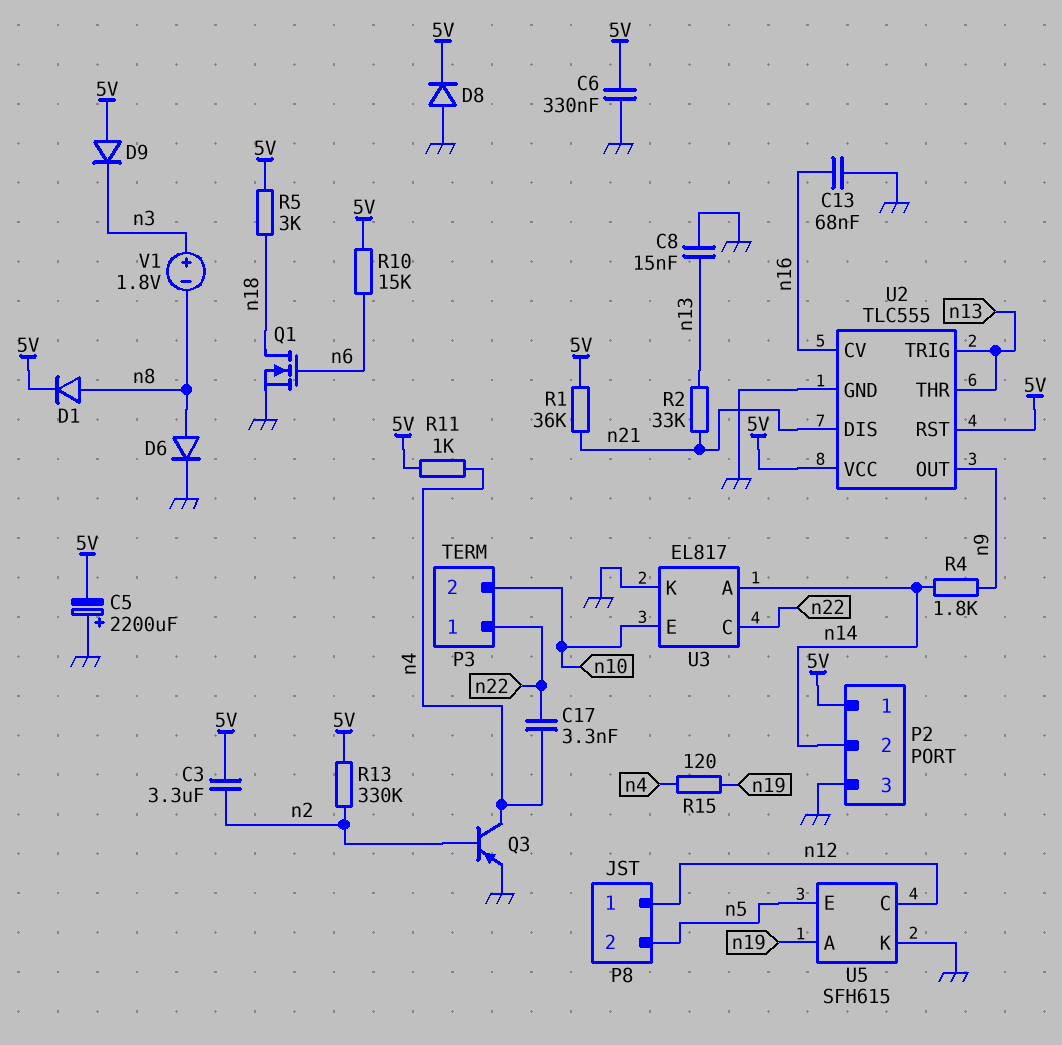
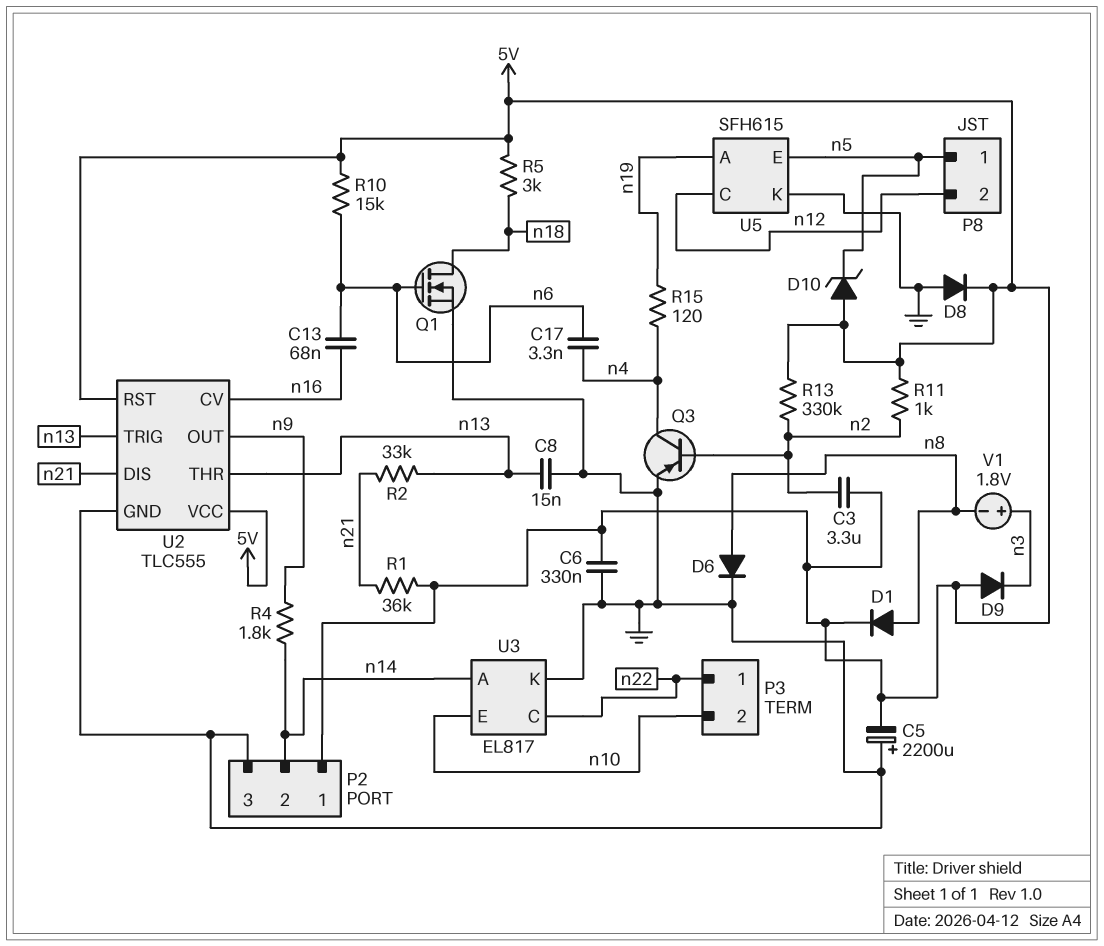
C13: 68nF (GND, n16) -> 68nF (n6, n16)
C17: 3.3nF (n4, n22) -> 3.3nF (n4, n6)
D10: none -> zener (A 5V, K n5)
P8 pin 1: n12 -> n5
P8 pin 2: n5 -> n12
R11: 1k (5V, n4) -> 1k (5V, n2)

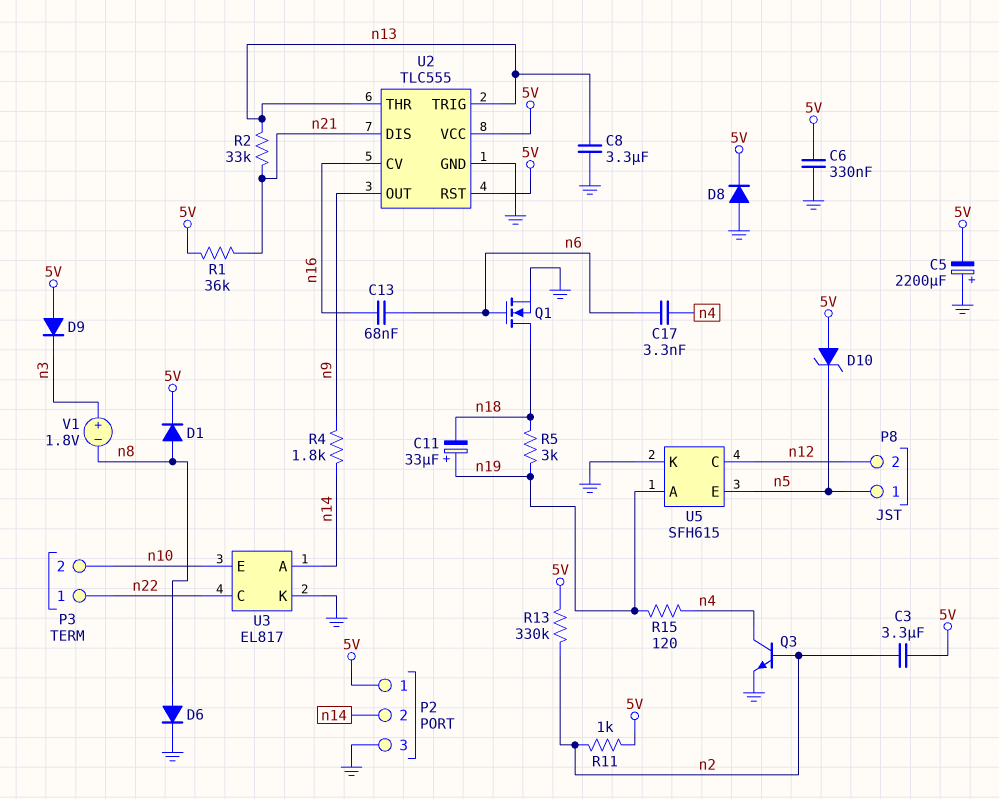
C8: 15nF (GND, n13) -> 3.3uF (GND, n13)
C11: none -> 33uF (plus n19, minus n18)
Q3: PNP (B n2, C n4, E GND) -> NPN (B n2, C n4, E GND)
R5: 3k (5V, n18) -> 3k (n18, n19)
R10: 15k (5V, n6) -> none

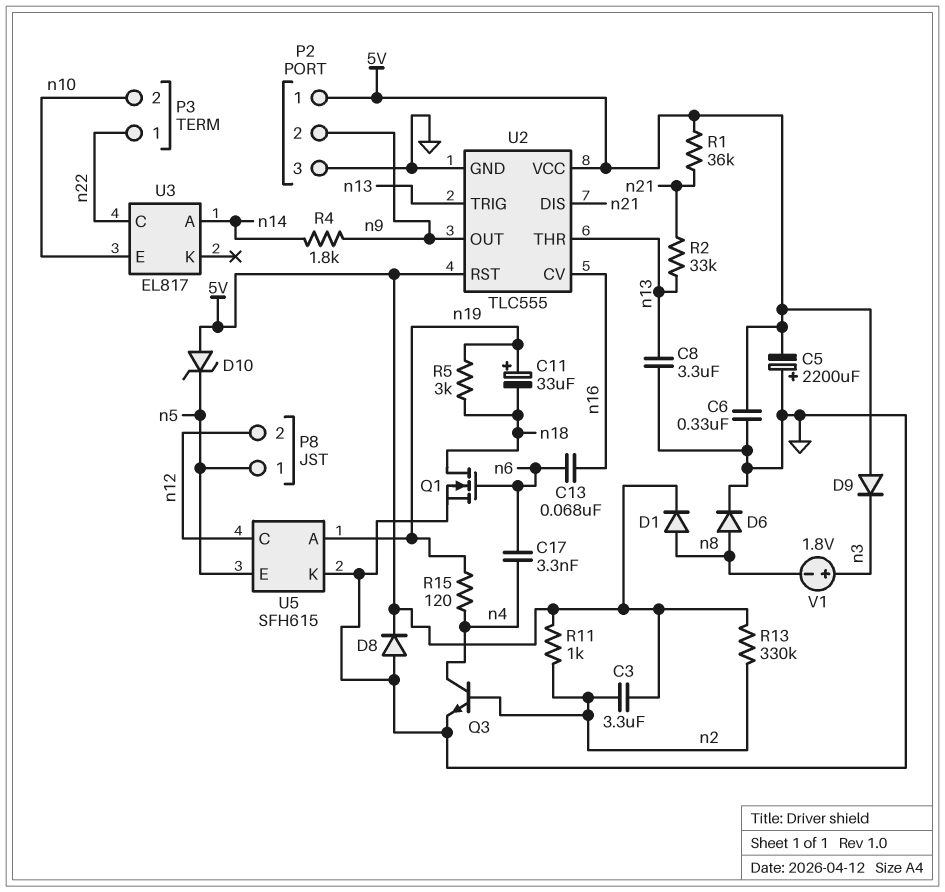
P2 pin 2: n14 -> n9
U3 pin K: GND -> none

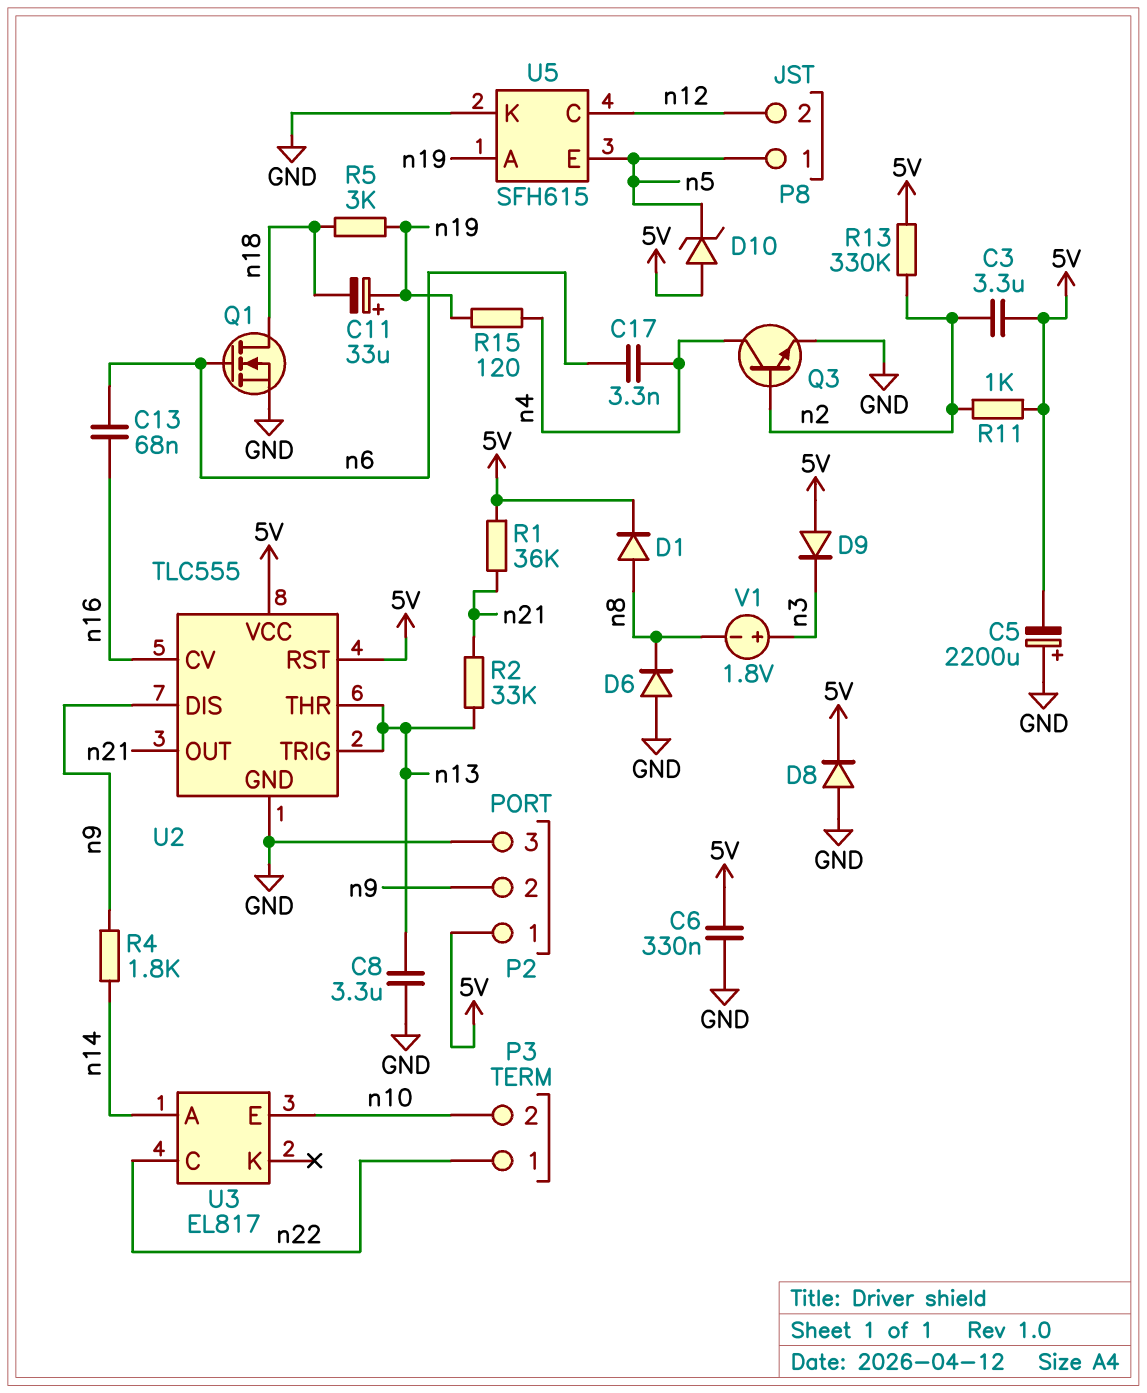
D6: diode (A n8, K GND) -> diode (A GND, K n8)
U2 pin DIS: n21 -> n9
U2 pin OUT: n9 -> n21

